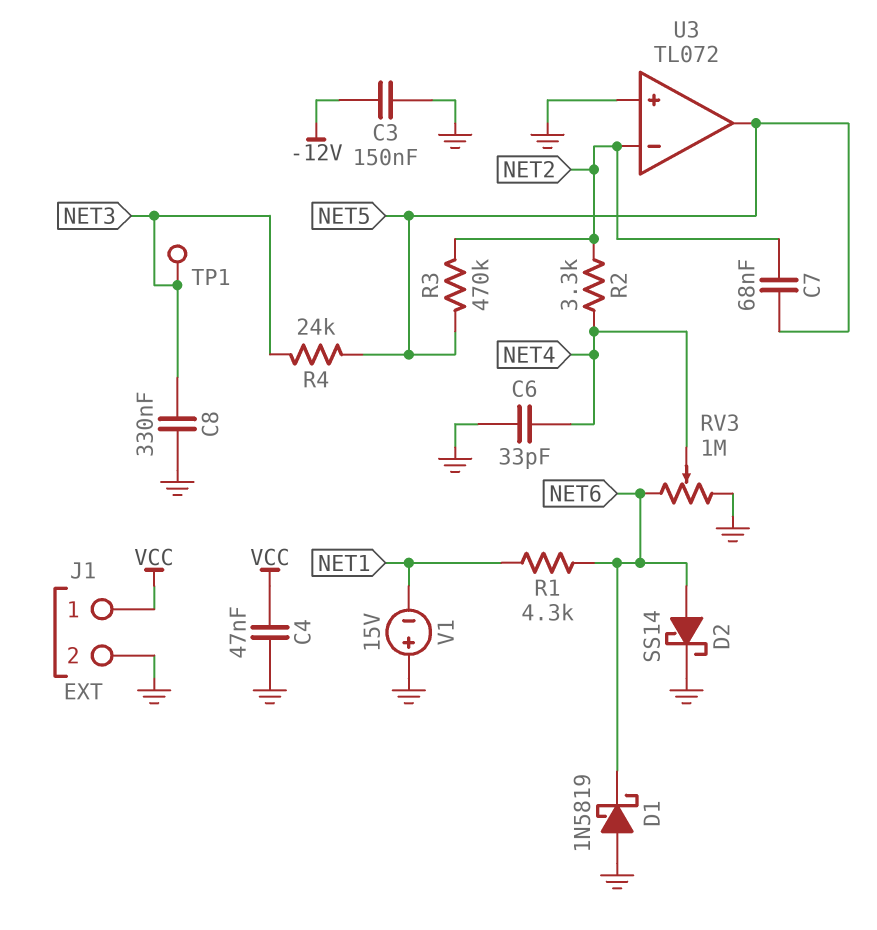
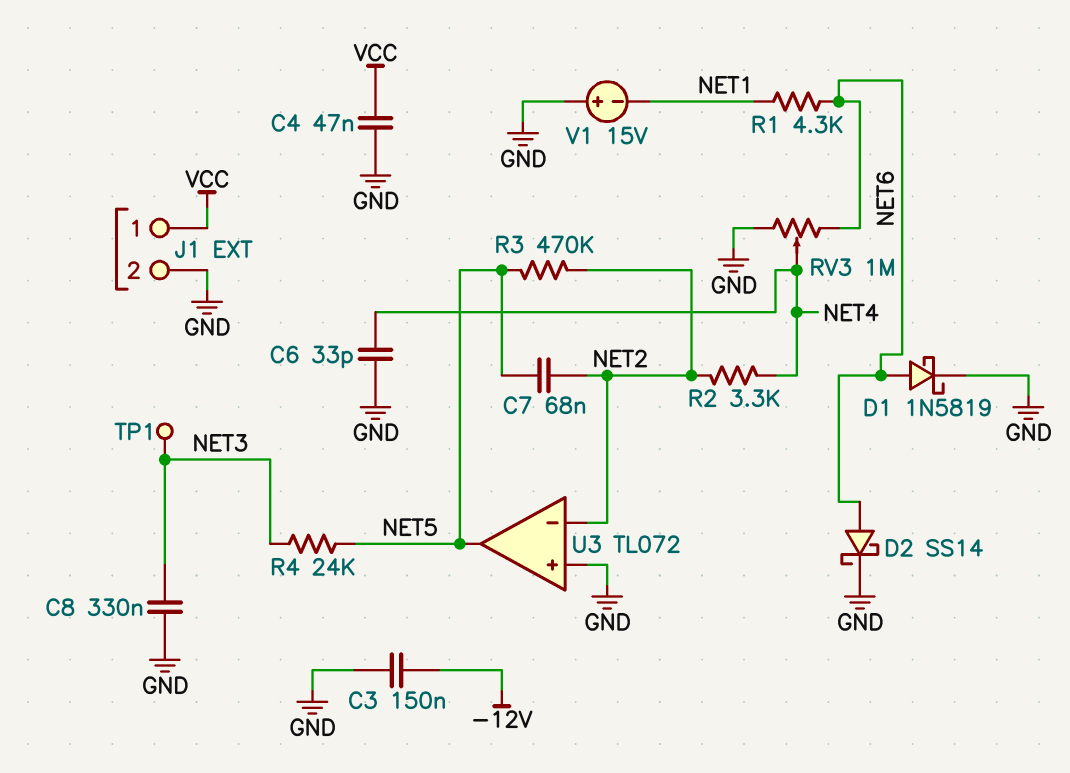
D1: schottky 1N5819 (A GND, K NET6) -> schottky 1N5819 (A NET6, K GND)

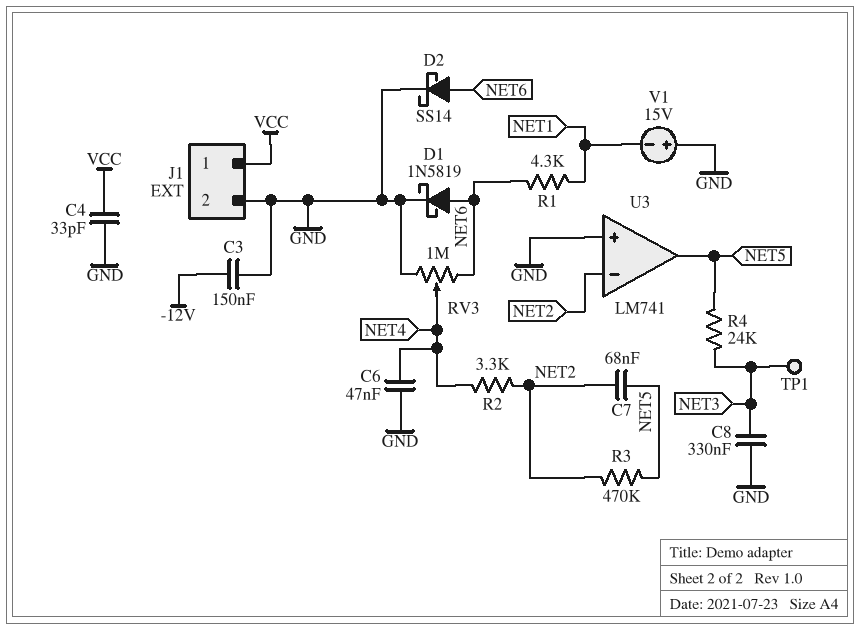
C4: 47nF (GND, VCC) -> 33pF (GND, VCC)
C6: 33pF (GND, NET4) -> 47nF (GND, NET4)
U3: TL072 -> LM741

